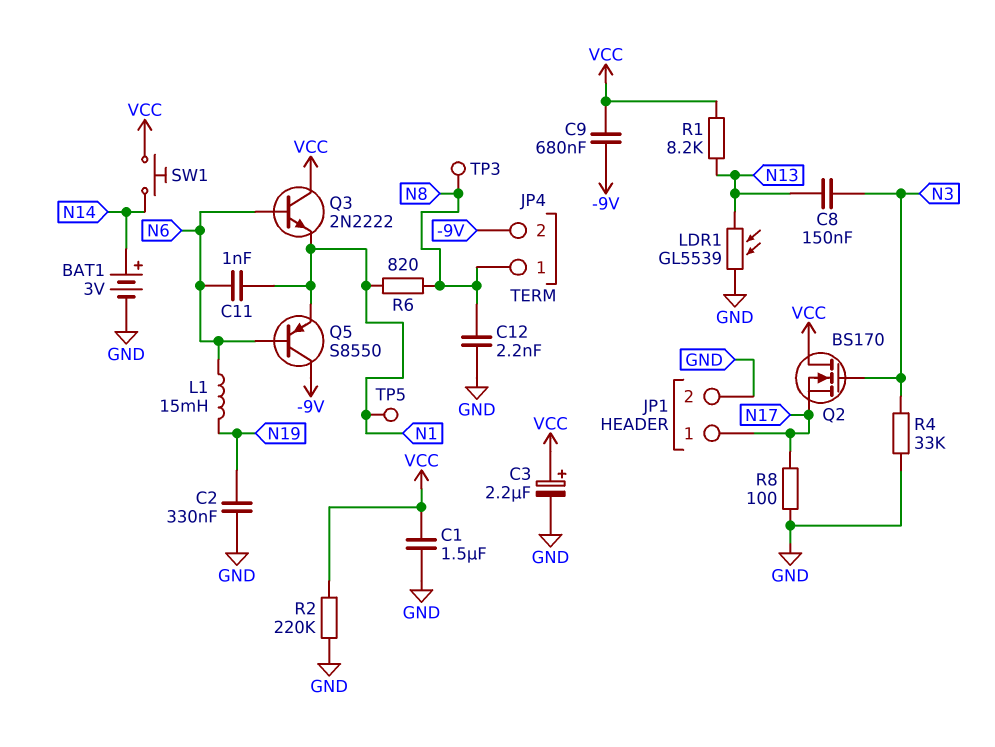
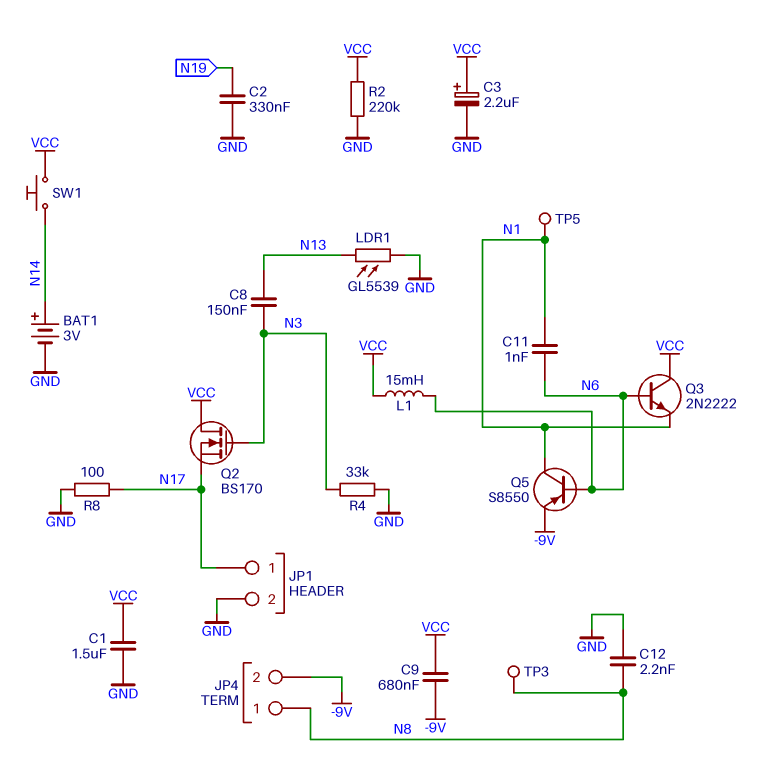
L1: 15mH (N6, N19) -> 15mH (N6, VCC)
Q5: PNP S8550 (B N6, C -9V, E N1) -> PNP S8550 (B N6, C N1, E -9V)
R1: 8.2k (N13, VCC) -> none
R6: 820 (N1, N8) -> none

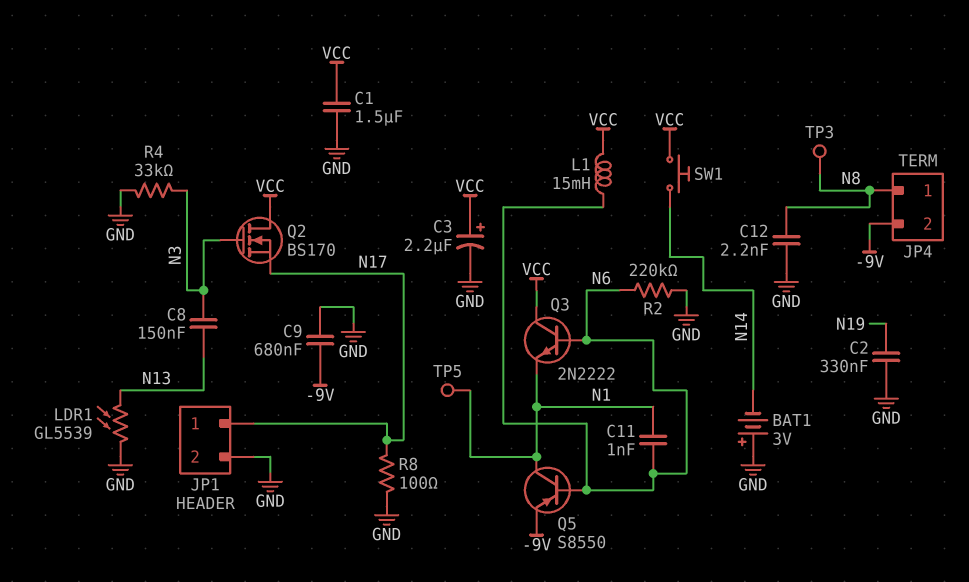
BAT1: 3V (plus N14, minus GND) -> 3V (plus GND, minus N14)
C9: 680nF (-9V, VCC) -> 680nF (-9V, GND)
R2: 220k (GND, VCC) -> 220k (GND, N6)

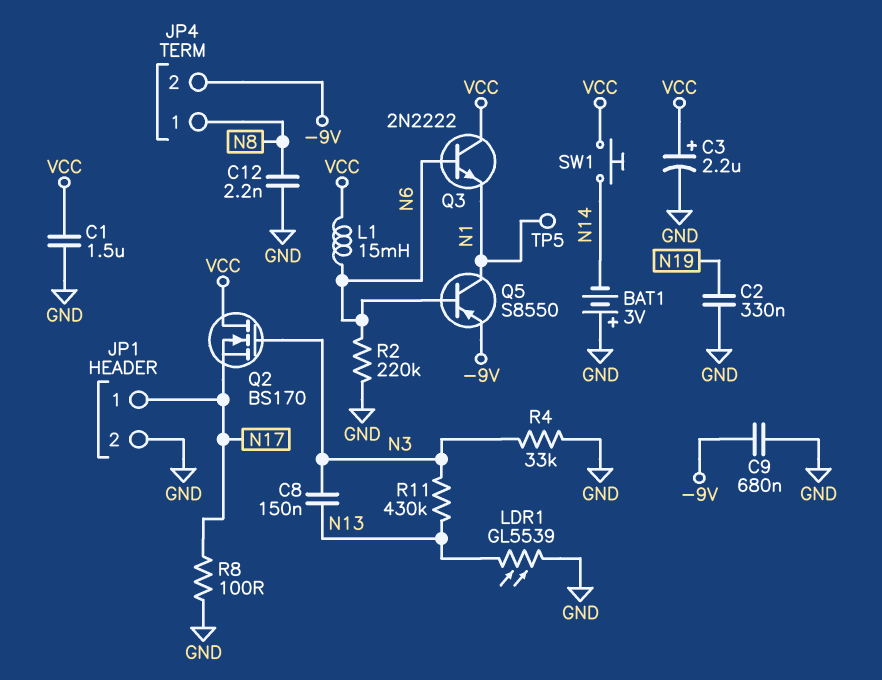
C11: 1nF (N1, N6) -> none
R11: none -> 430k (N3, N13)
TP3: test point (N8) -> none

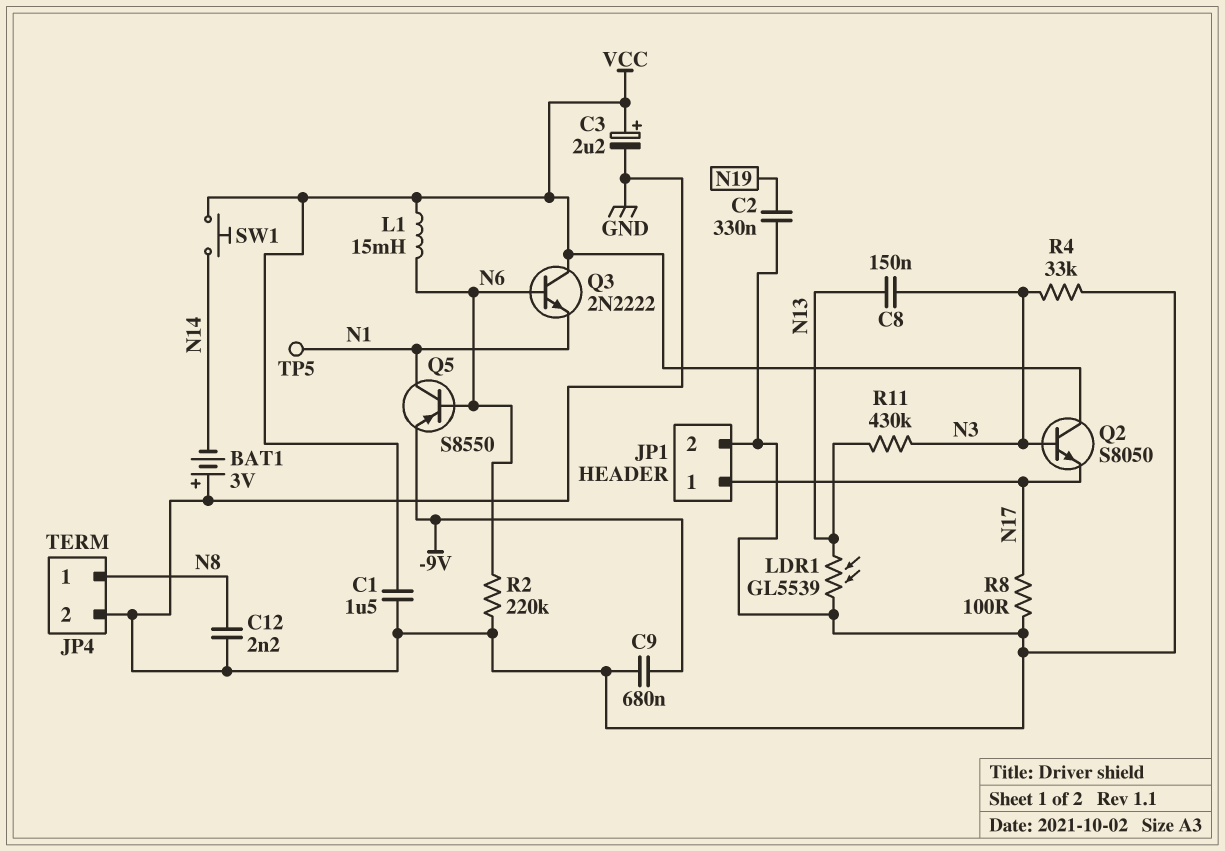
JP4 pin 2: -9V -> GND
Q2: NMOS BS170 (G N3, D VCC, S N17) -> NPN S8050 (B N3, C VCC, E N17)

